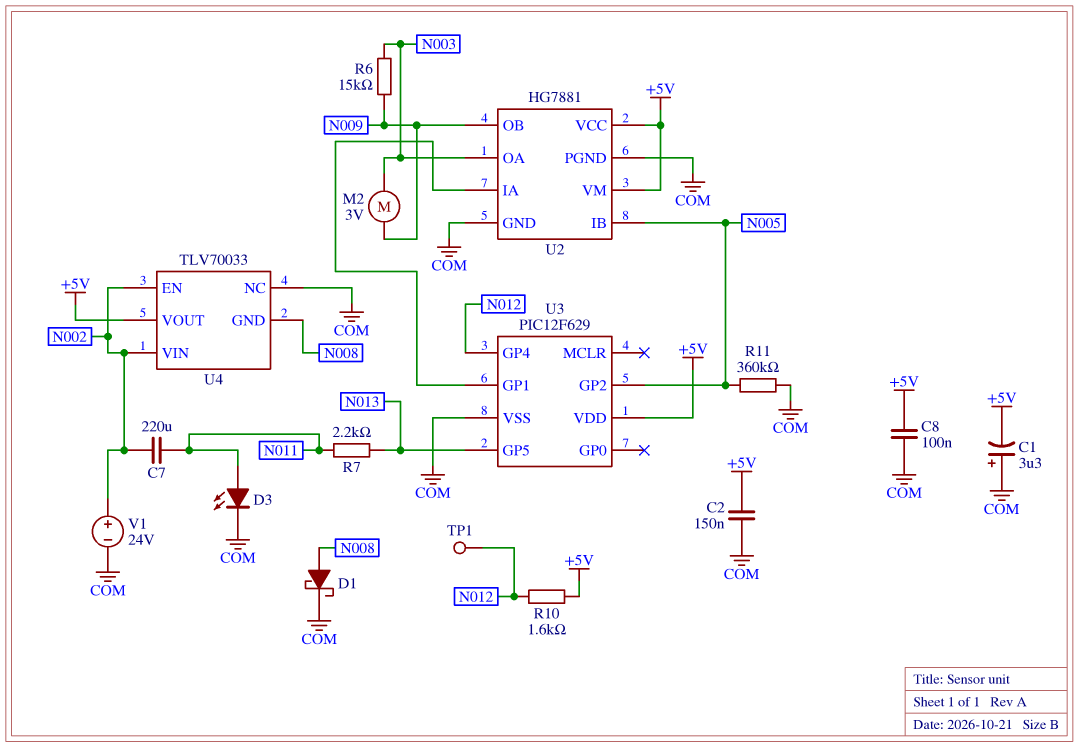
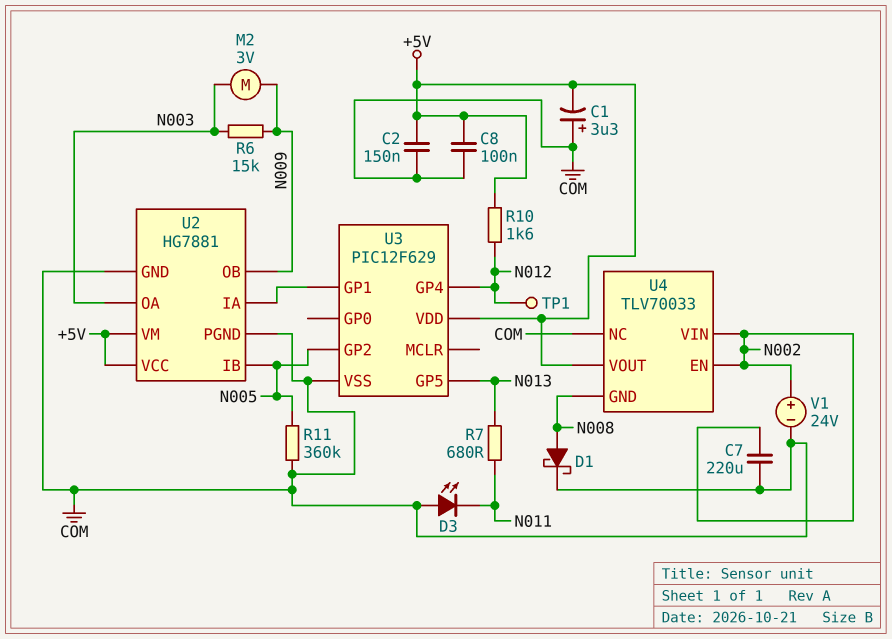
C7: 220uF (N002, N011) -> 220uF (COM, N002)
D3: LED (A N011, K COM) -> LED (A COM, K N011)
R7: 2.2k (N011, N013) -> 680 (N011, N013)

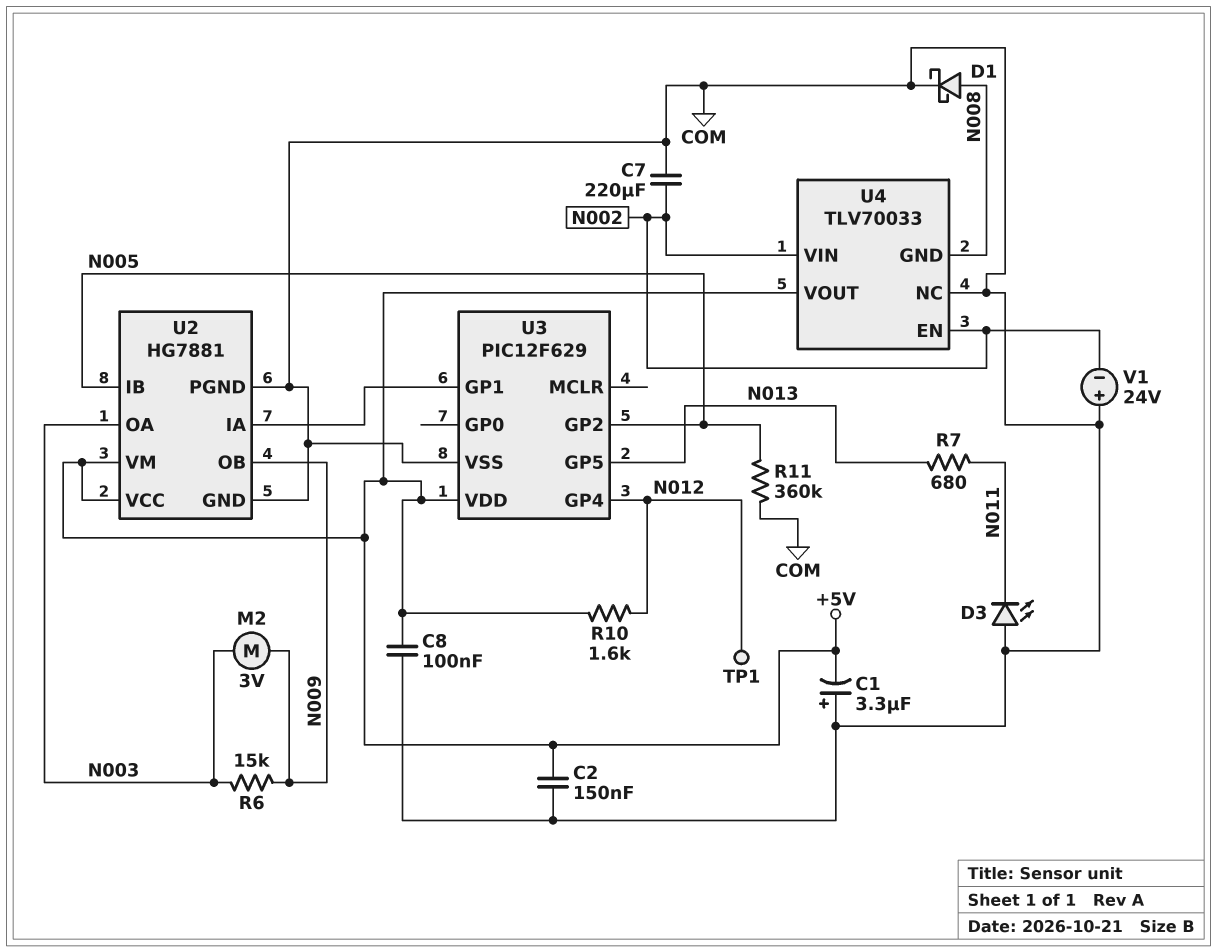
V1: 24V (plus N002, minus COM) -> 24V (plus COM, minus N002)

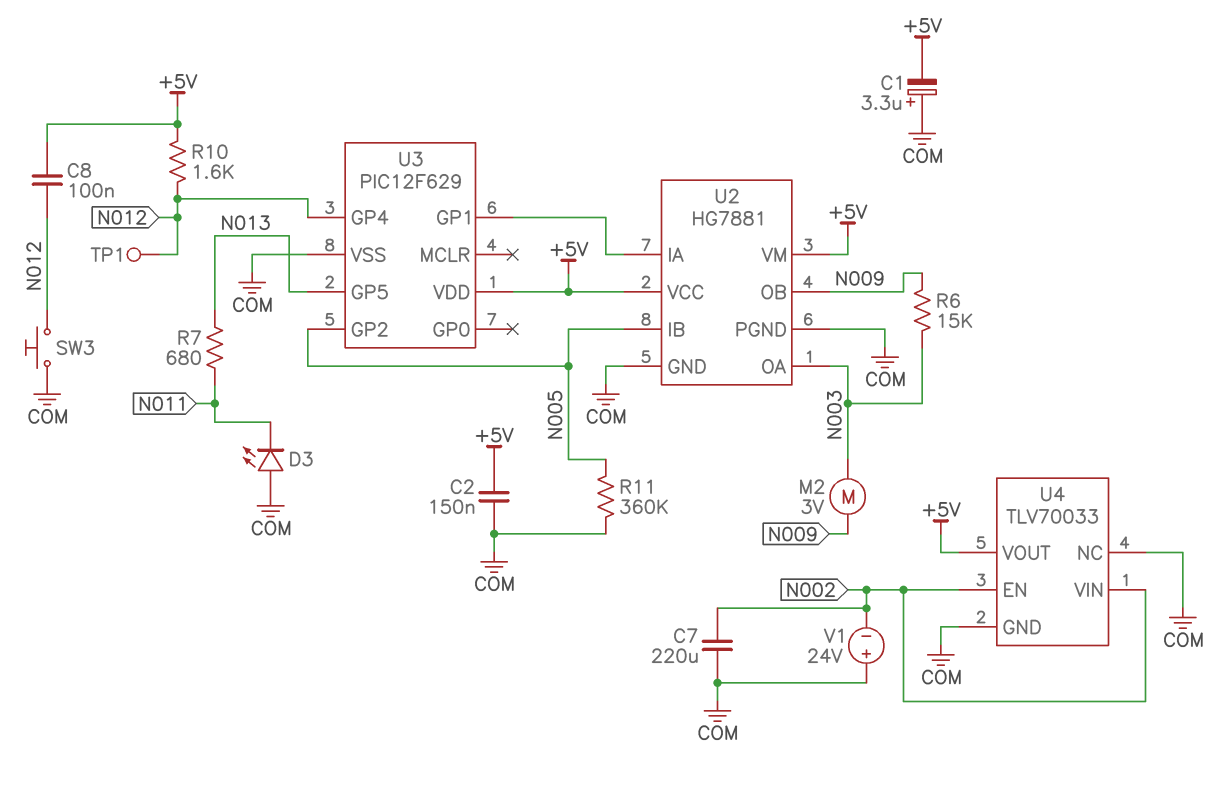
C8: 100nF (+5V, COM) -> 100nF (+5V, N012)
D1: schottky (A N008, K COM) -> none
SW3: none -> button (COM, N012)
U4 pin GND: N008 -> COM

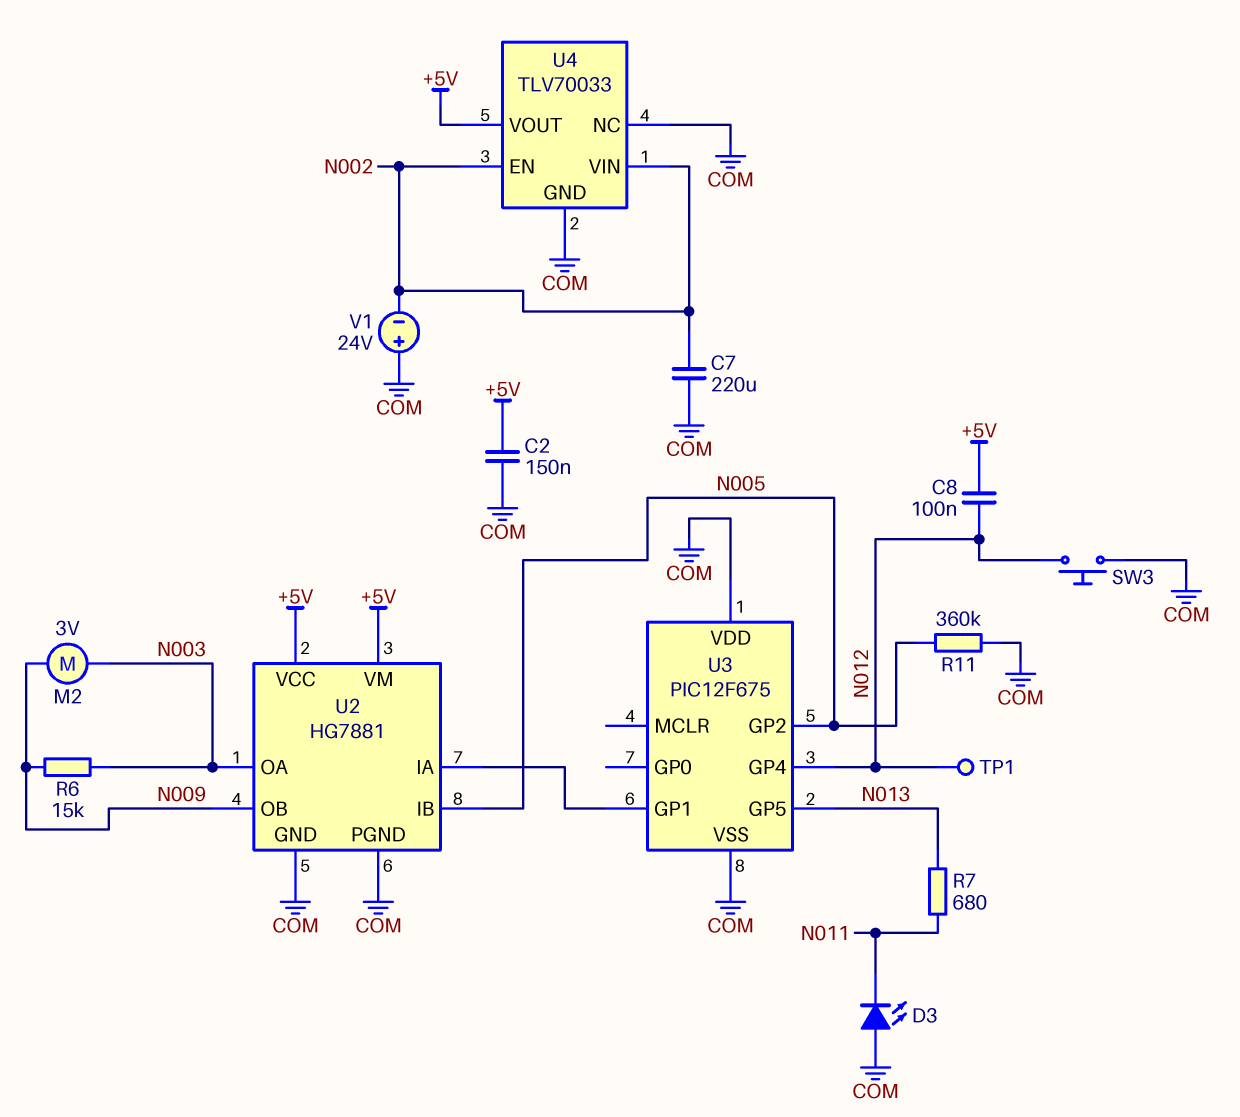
C1: 3.3uF (plus COM, minus +5V) -> none
R10: 1.6k (+5V, N012) -> none
U3: PIC12F629 -> PIC12F675
U3 pin VDD: +5V -> COM

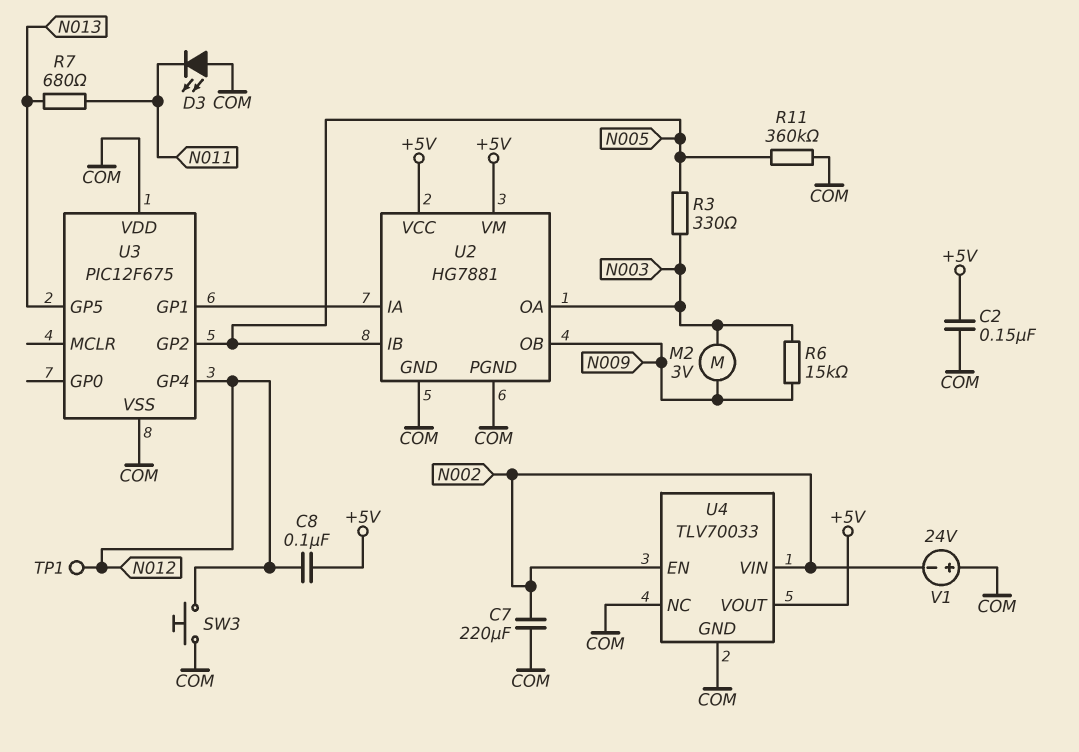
R3: none -> 330 (N003, N005)

